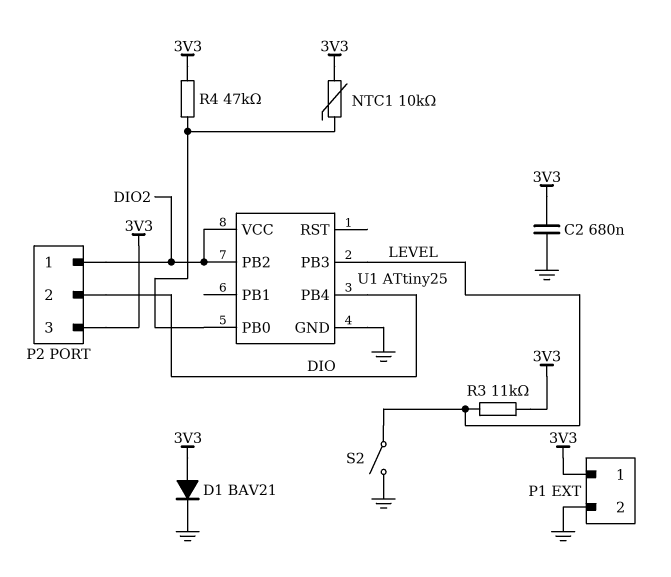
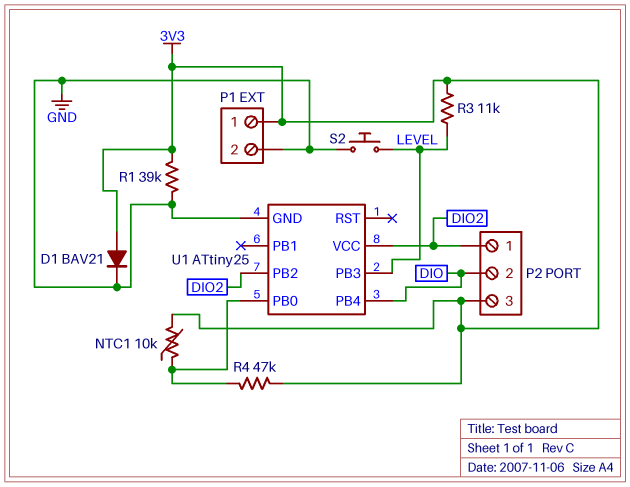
C2: 680nF (3V3, GND) -> none
R1: none -> 39k (3V3, GND)
S2: switch (GND, LEVEL) -> button (GND, LEVEL)

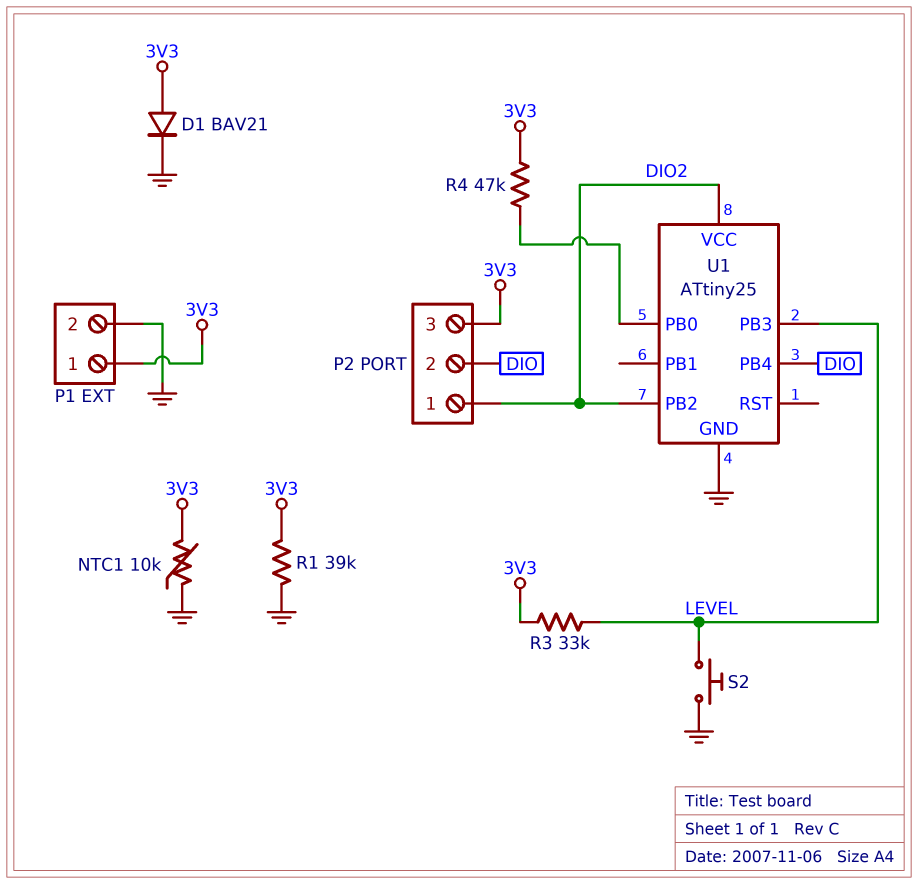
NTC1: 10k (3V3, U1/PB0) -> 10k (3V3, GND)
R3: 11k (3V3, LEVEL) -> 33k (3V3, LEVEL)

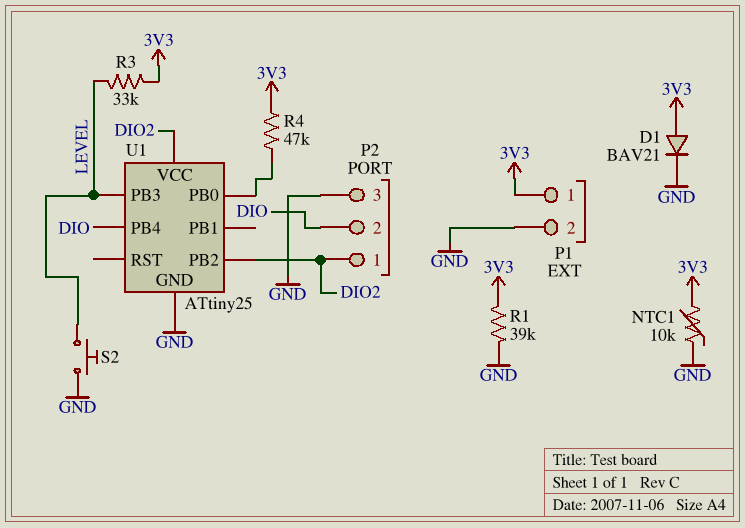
P2 pin 3: 3V3 -> GND

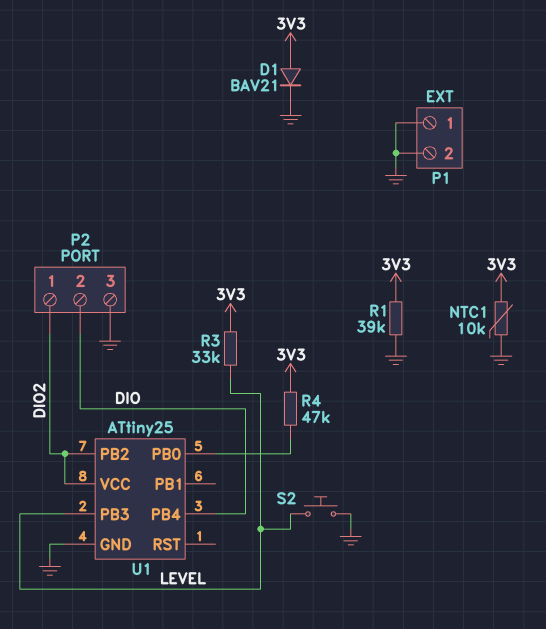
P1 pin 1: 3V3 -> GND

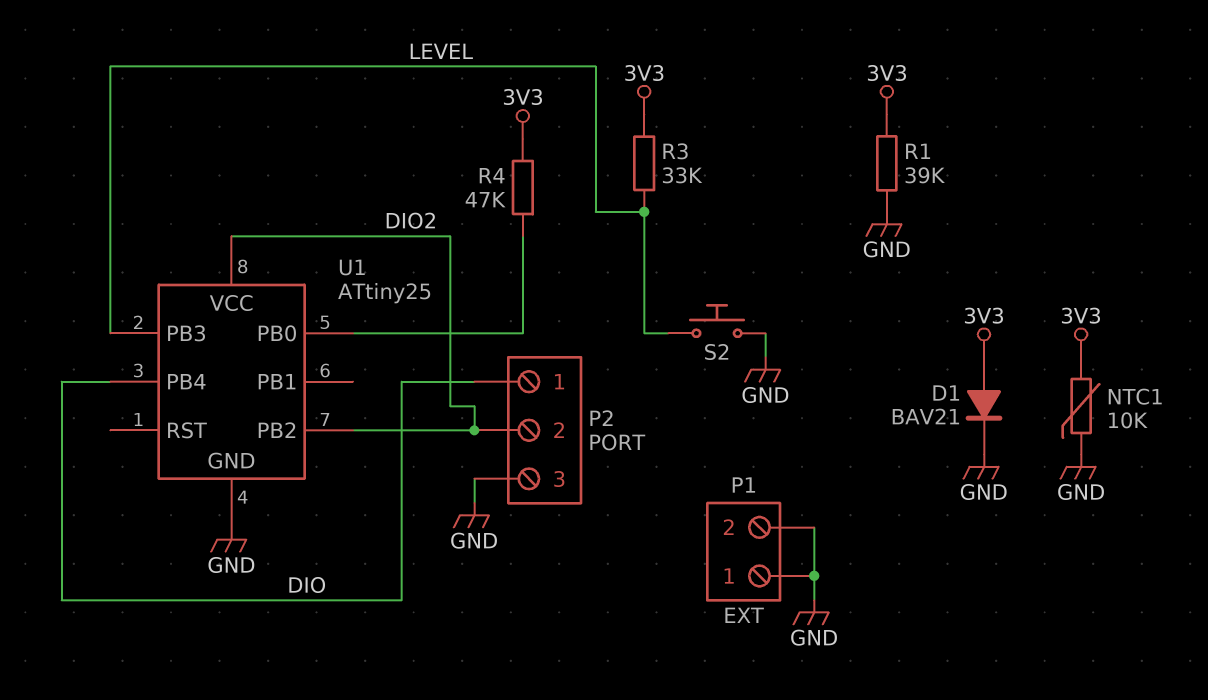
P2 pin 1: DIO2 -> DIO
P2 pin 2: DIO -> DIO2

